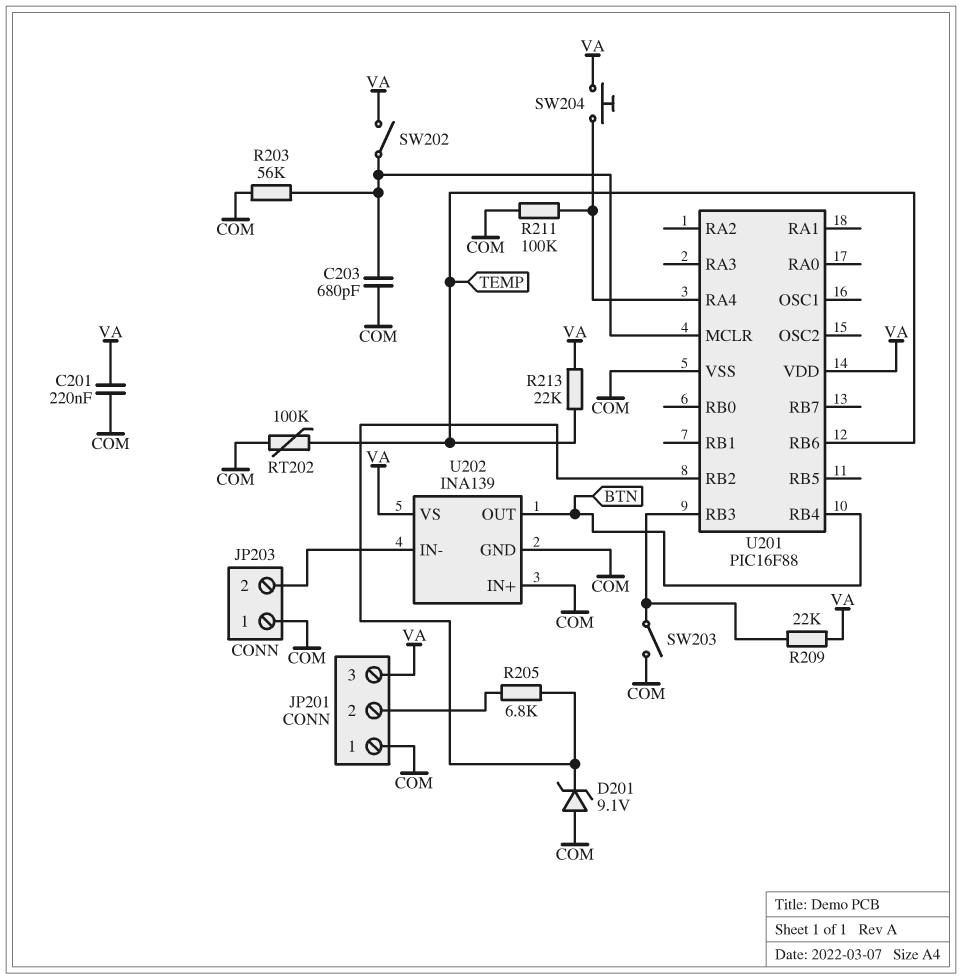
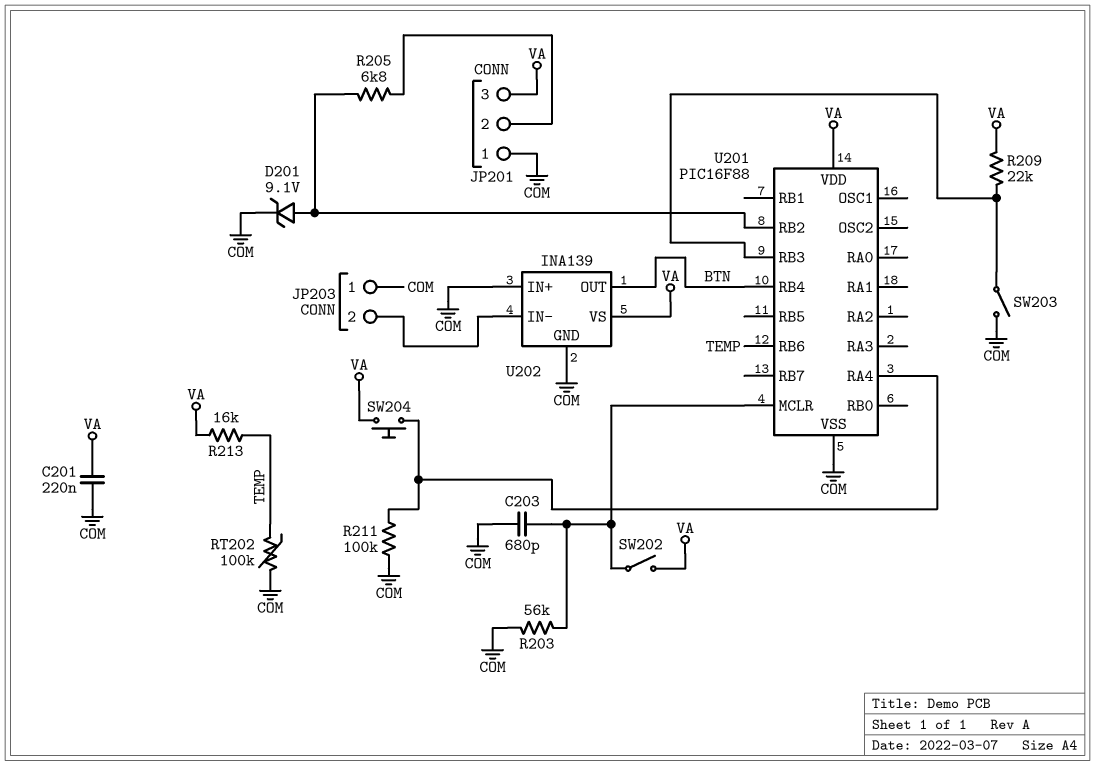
D201: zener 9.1V (A COM, K U201/RB2) -> zener 9.1V (A U201/RB2, K COM)
R213: 22k (TEMP, VA) -> 16k (TEMP, VA)

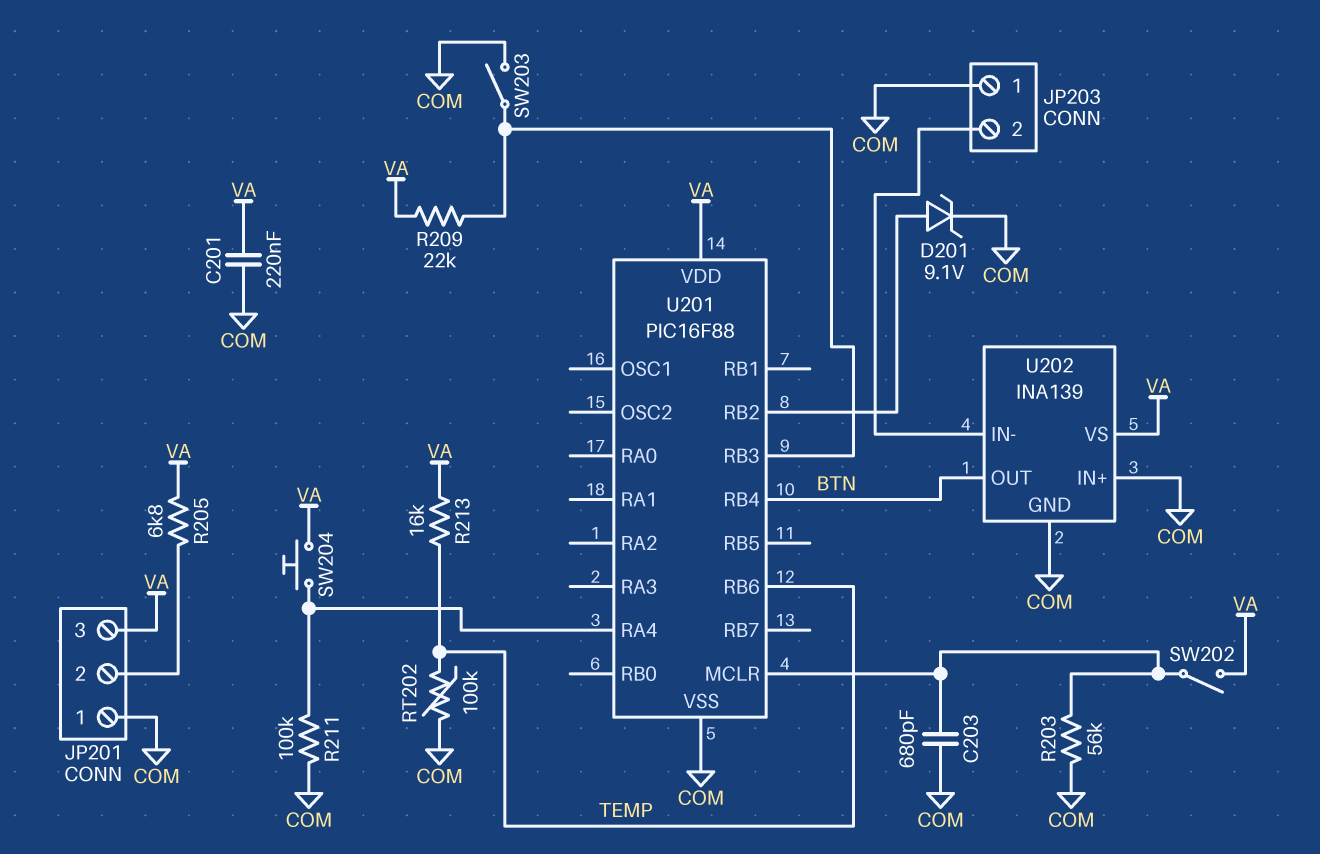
R205: 6.8k (JP201/2, U201/RB2) -> 6.8k (JP201/2, VA)

